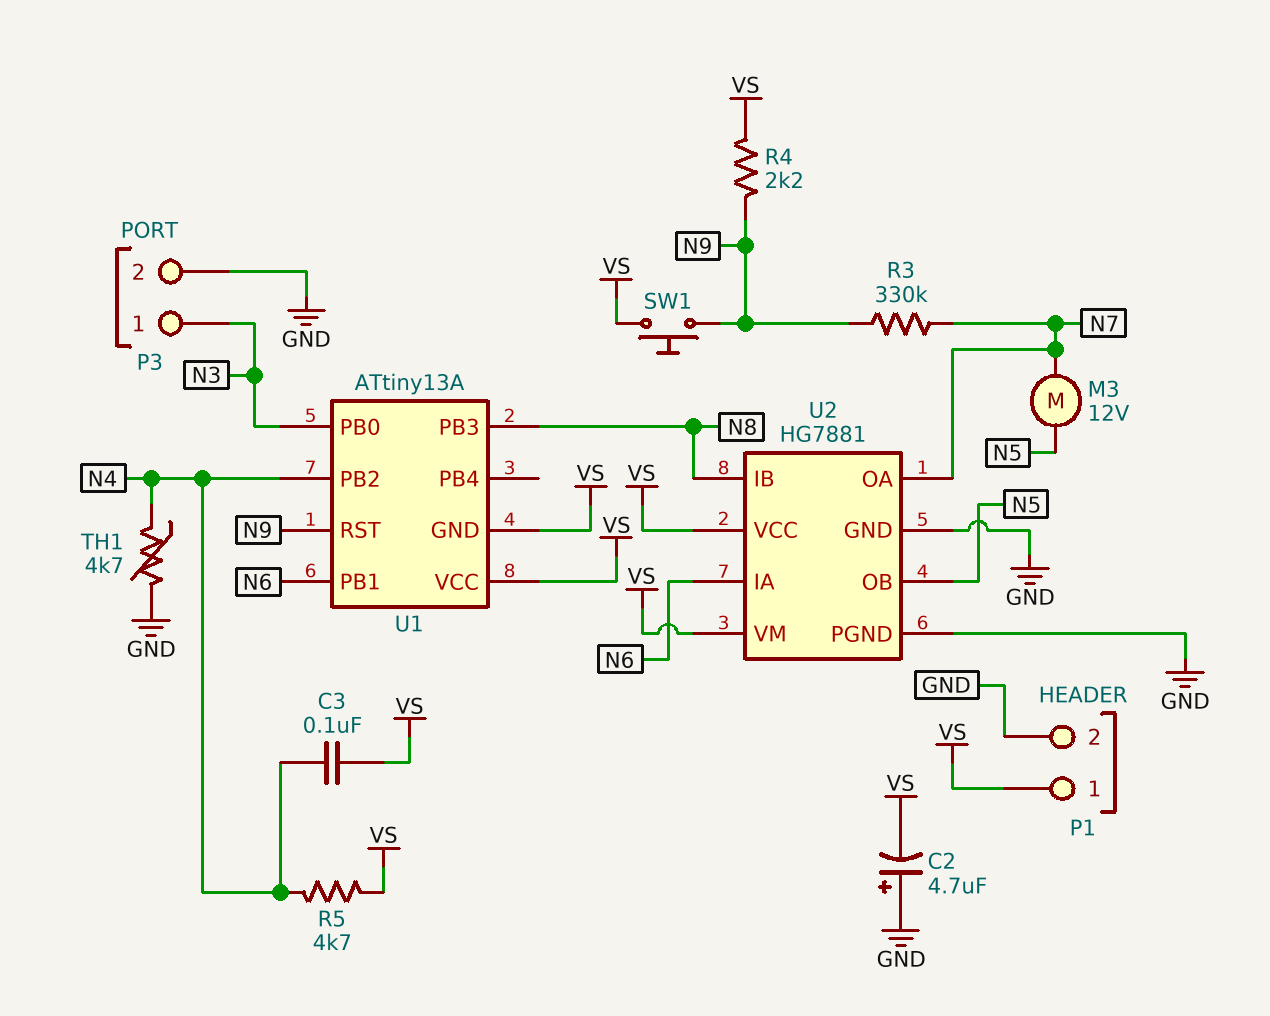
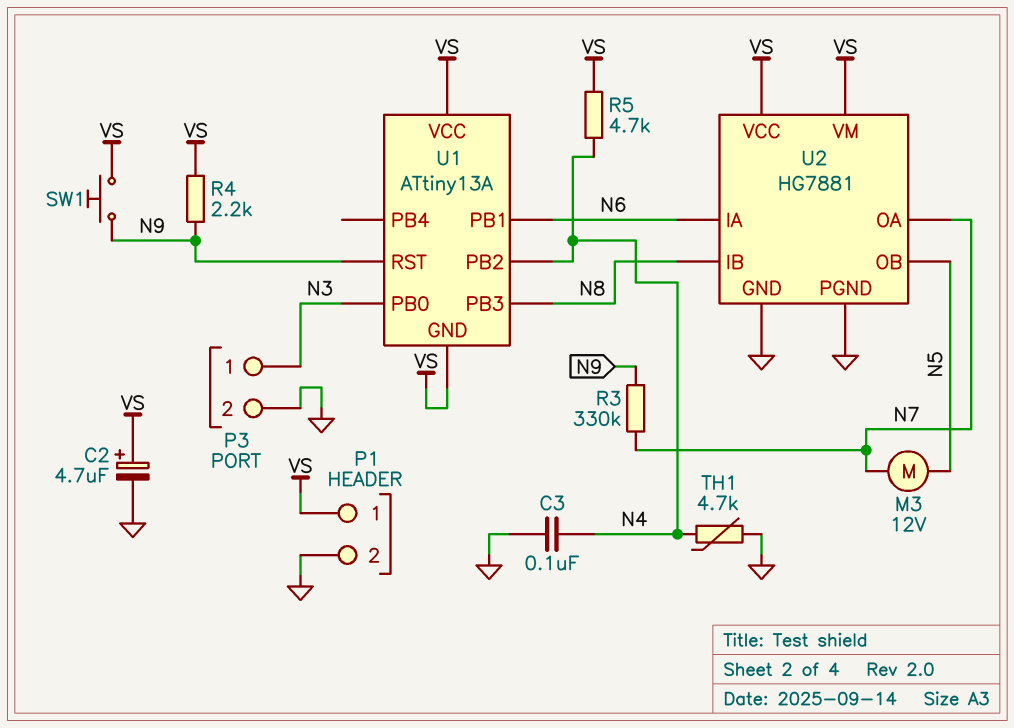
C2: 4.7uF (plus GND, minus VS) -> 4.7uF (plus VS, minus GND)
C3: 100nF (N4, VS) -> 100nF (GND, N4)

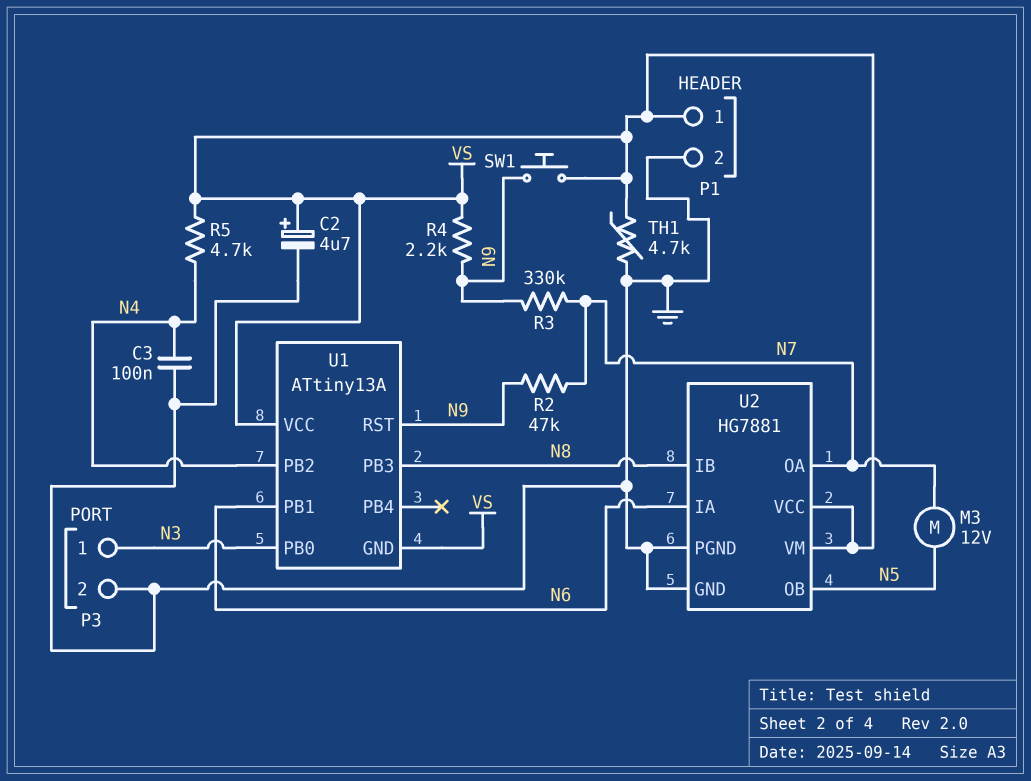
R2: none -> 47k (N7, N9)
TH1: 4.7k (GND, N4) -> 4.7k (GND, VS)

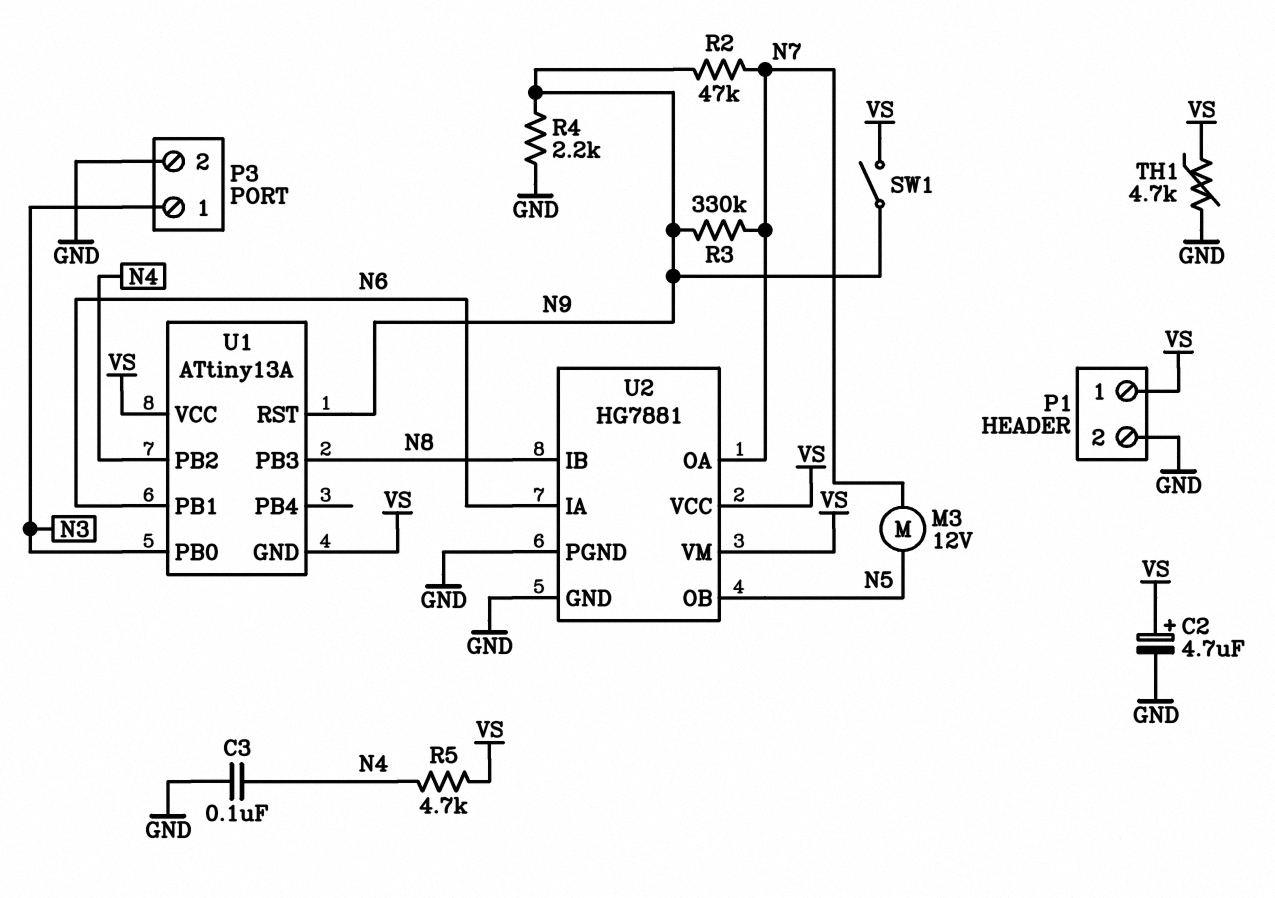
R4: 2.2k (N9, VS) -> 2.2k (GND, N9)
SW1: button (N9, VS) -> switch (N9, VS)

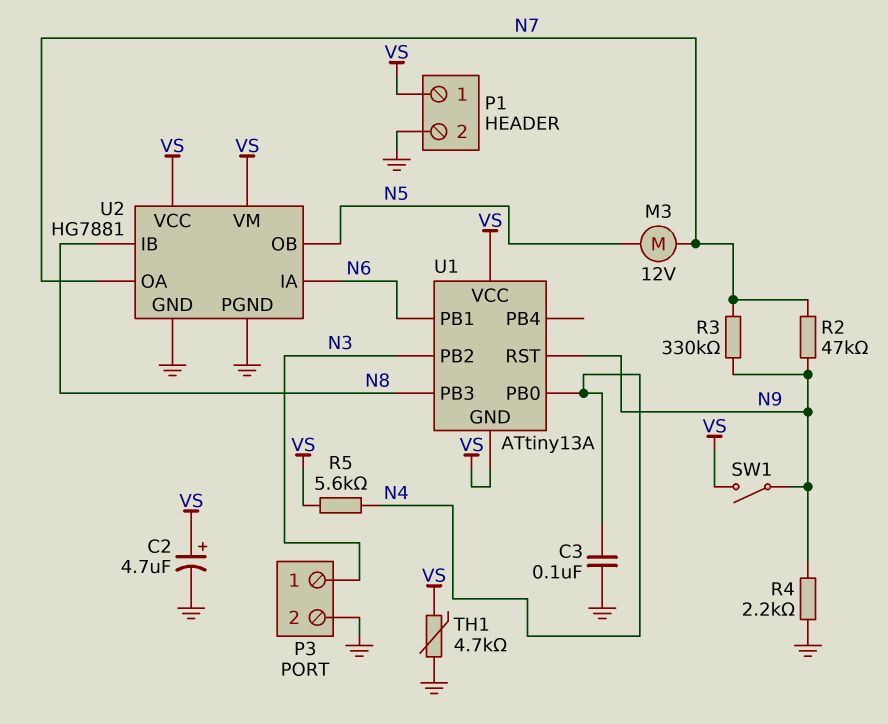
R5: 4.7k (N4, VS) -> 5.6k (N4, VS)
U1 pin PB0: N3 -> N4
U1 pin PB2: N4 -> N3

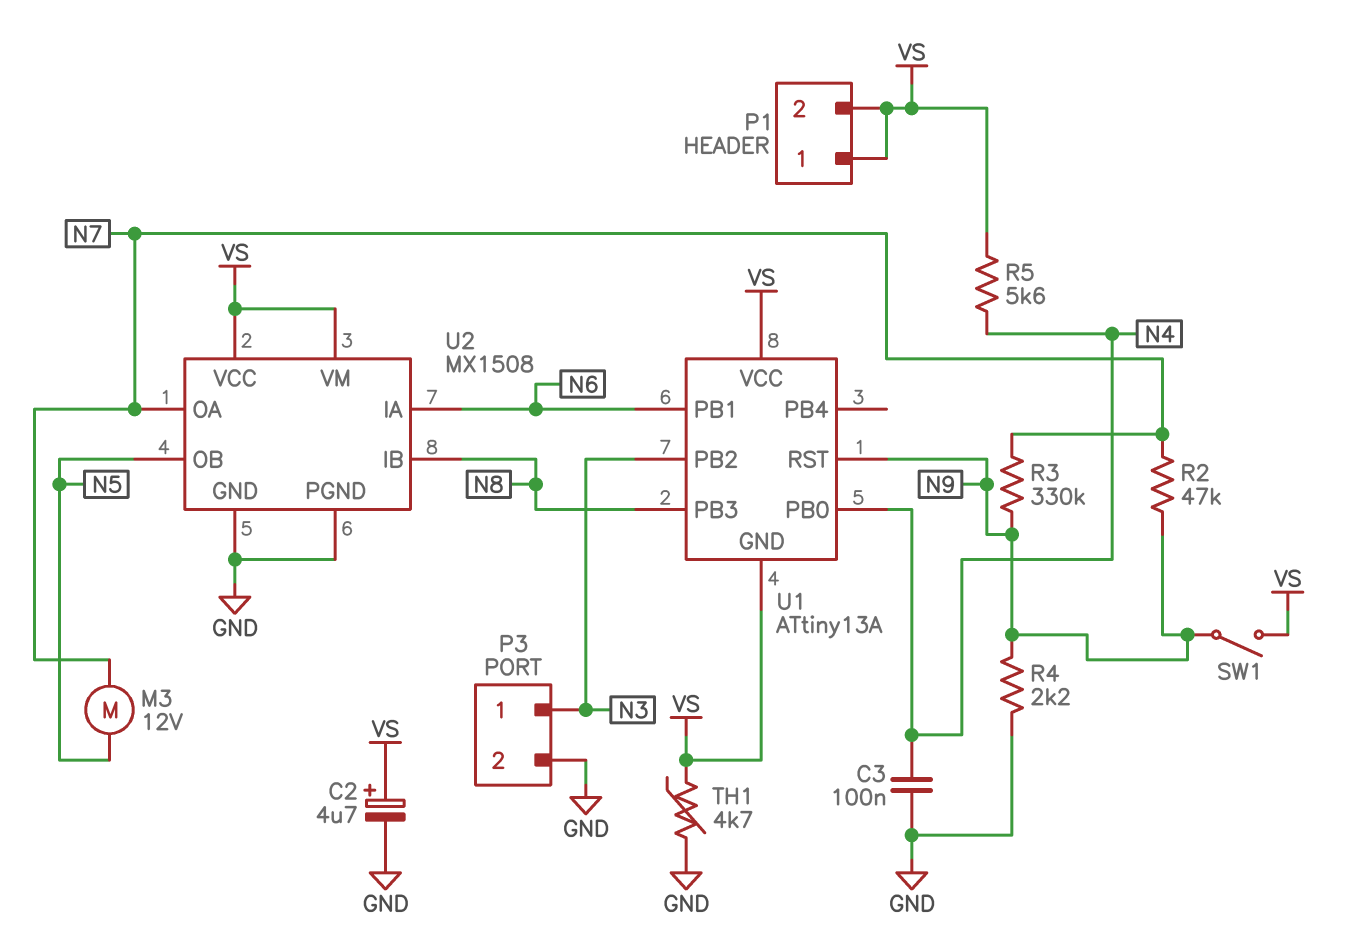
P1 pin 2: GND -> VS
U2: HG7881 -> MX1508

